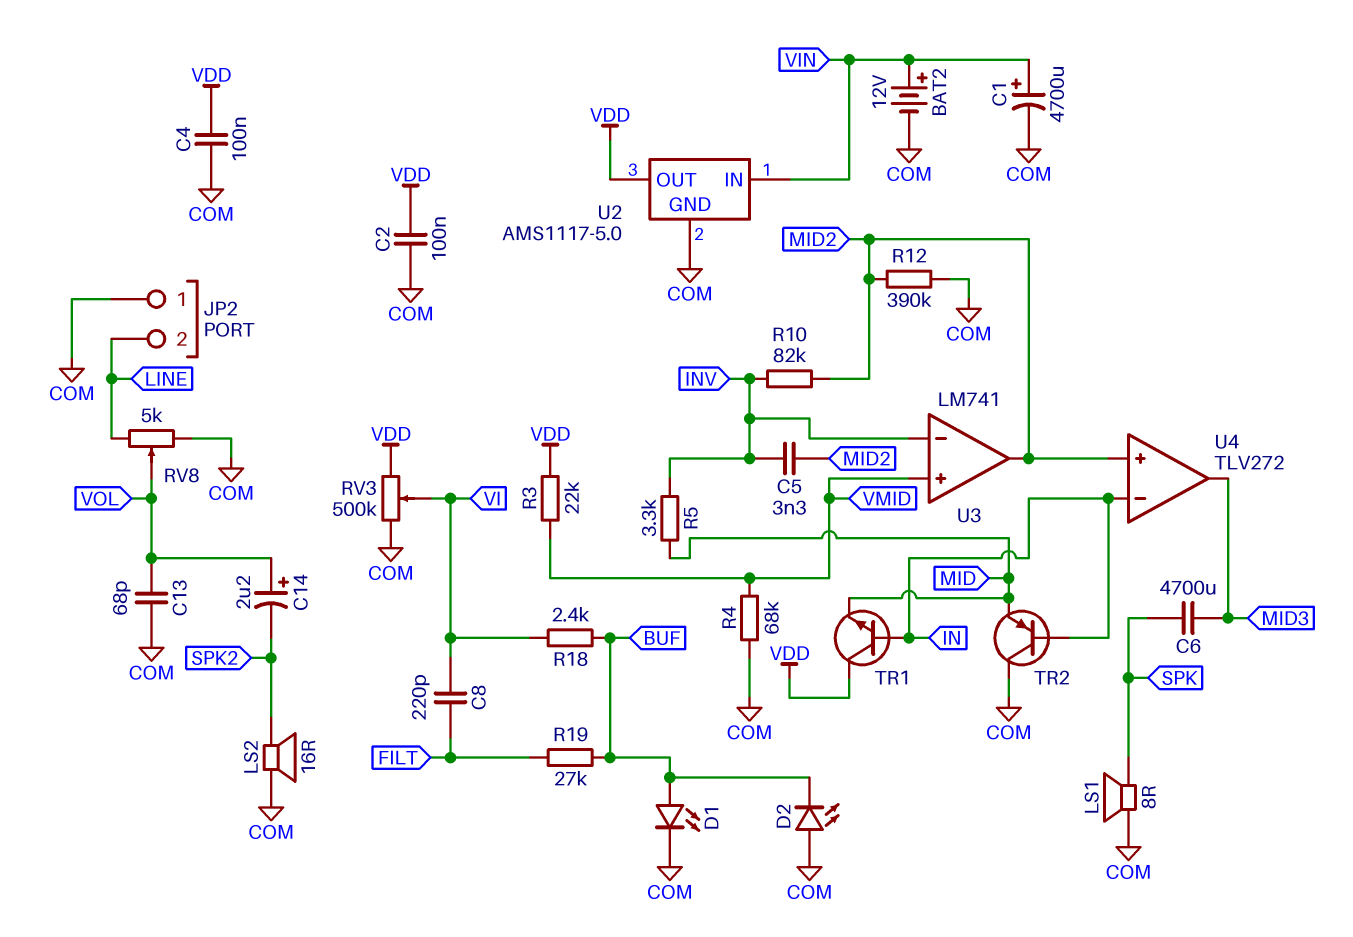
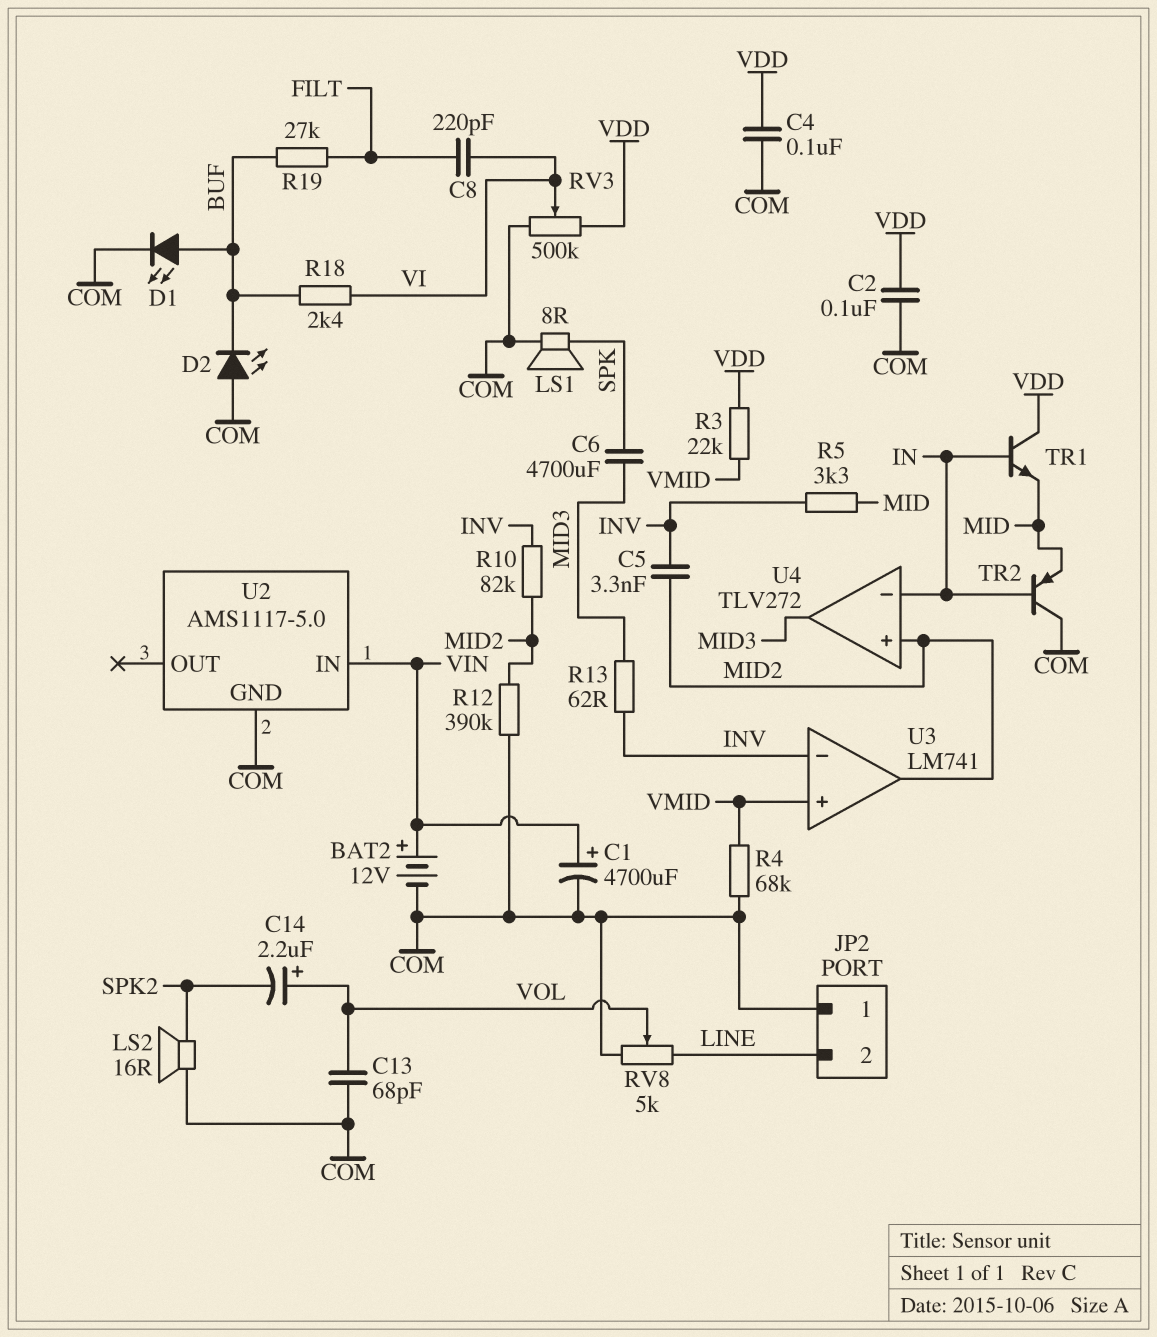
R13: none -> 62 (INV, MID3)
U2 pin OUT: VDD -> none

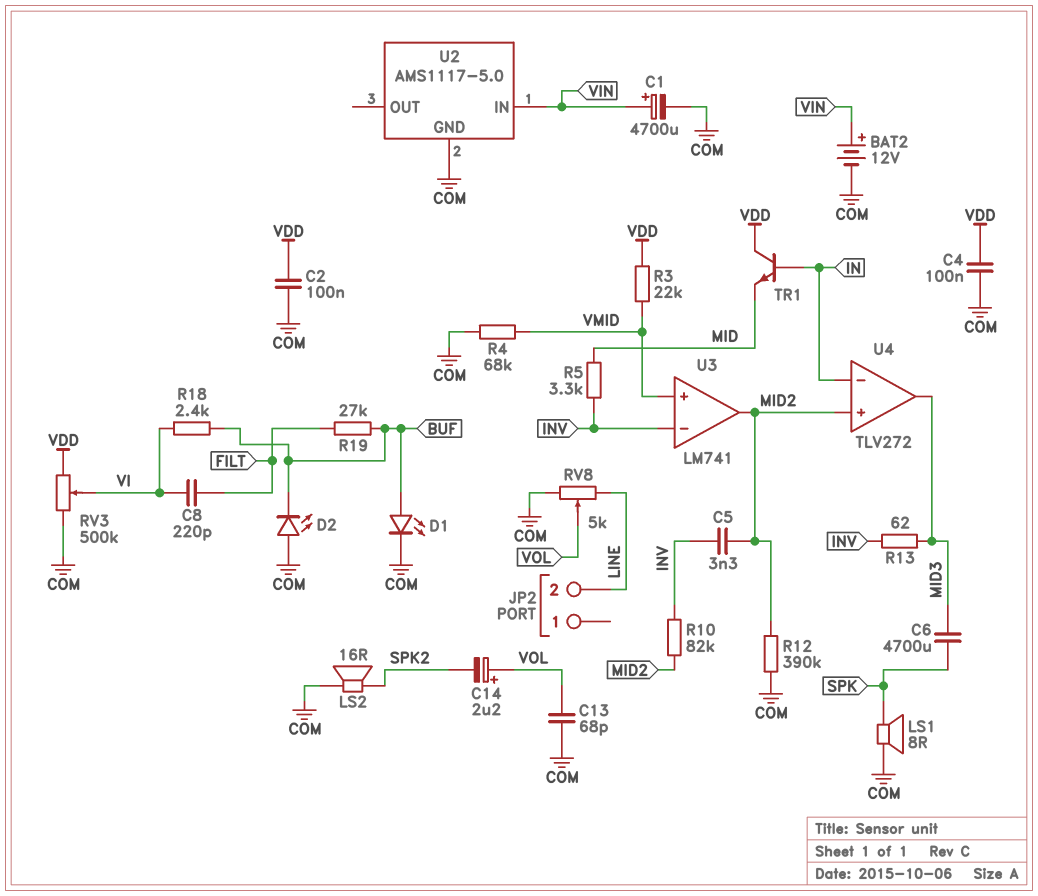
JP2 pin 1: COM -> none
TR2: PNP (B IN, C COM, E MID) -> none

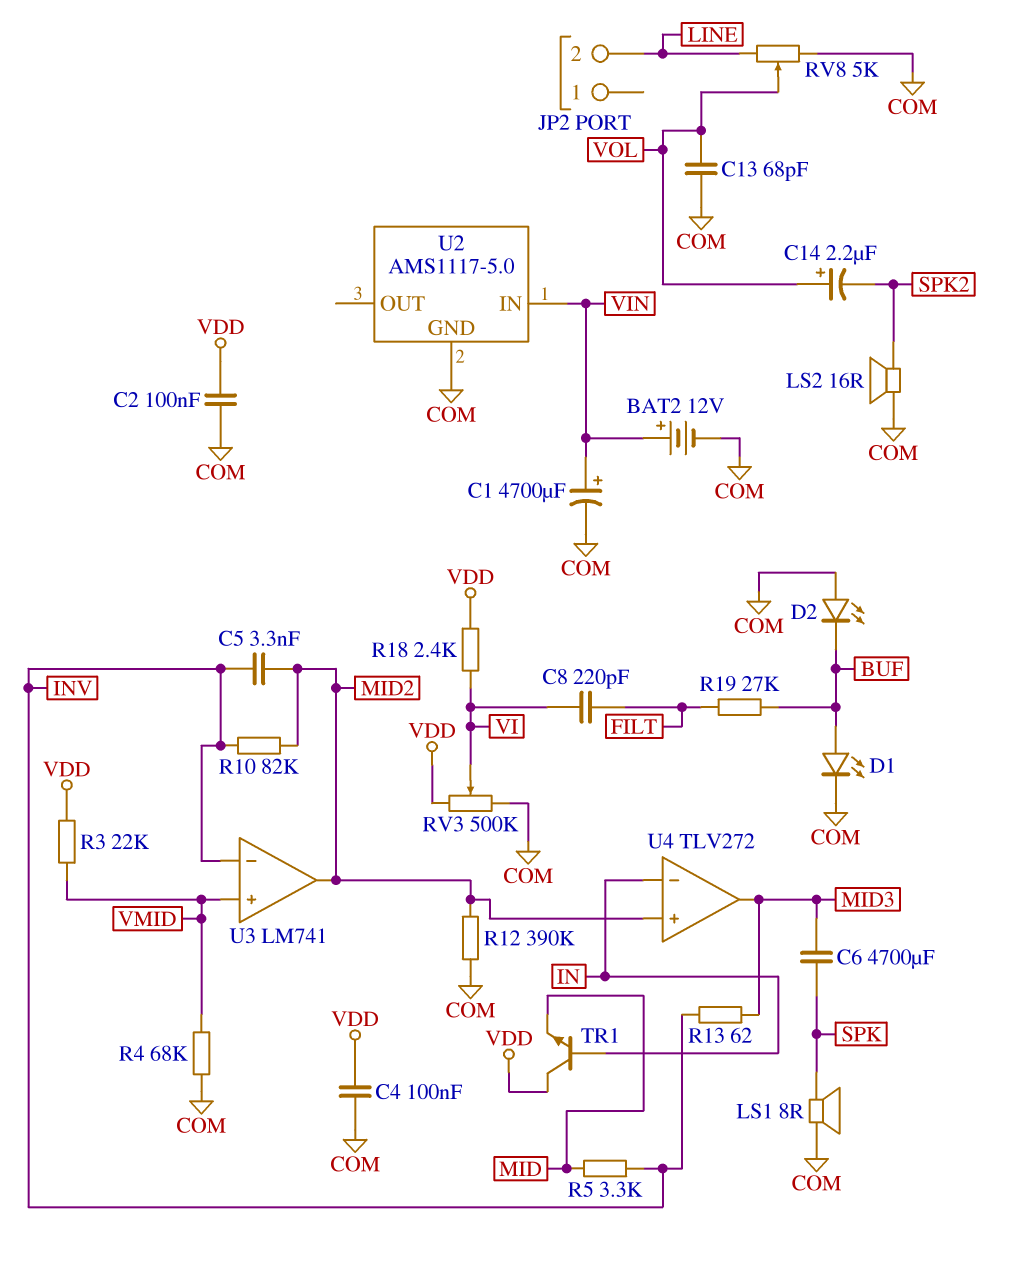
R18: 2.4k (BUF, VI) -> 2.4k (VDD, VI)

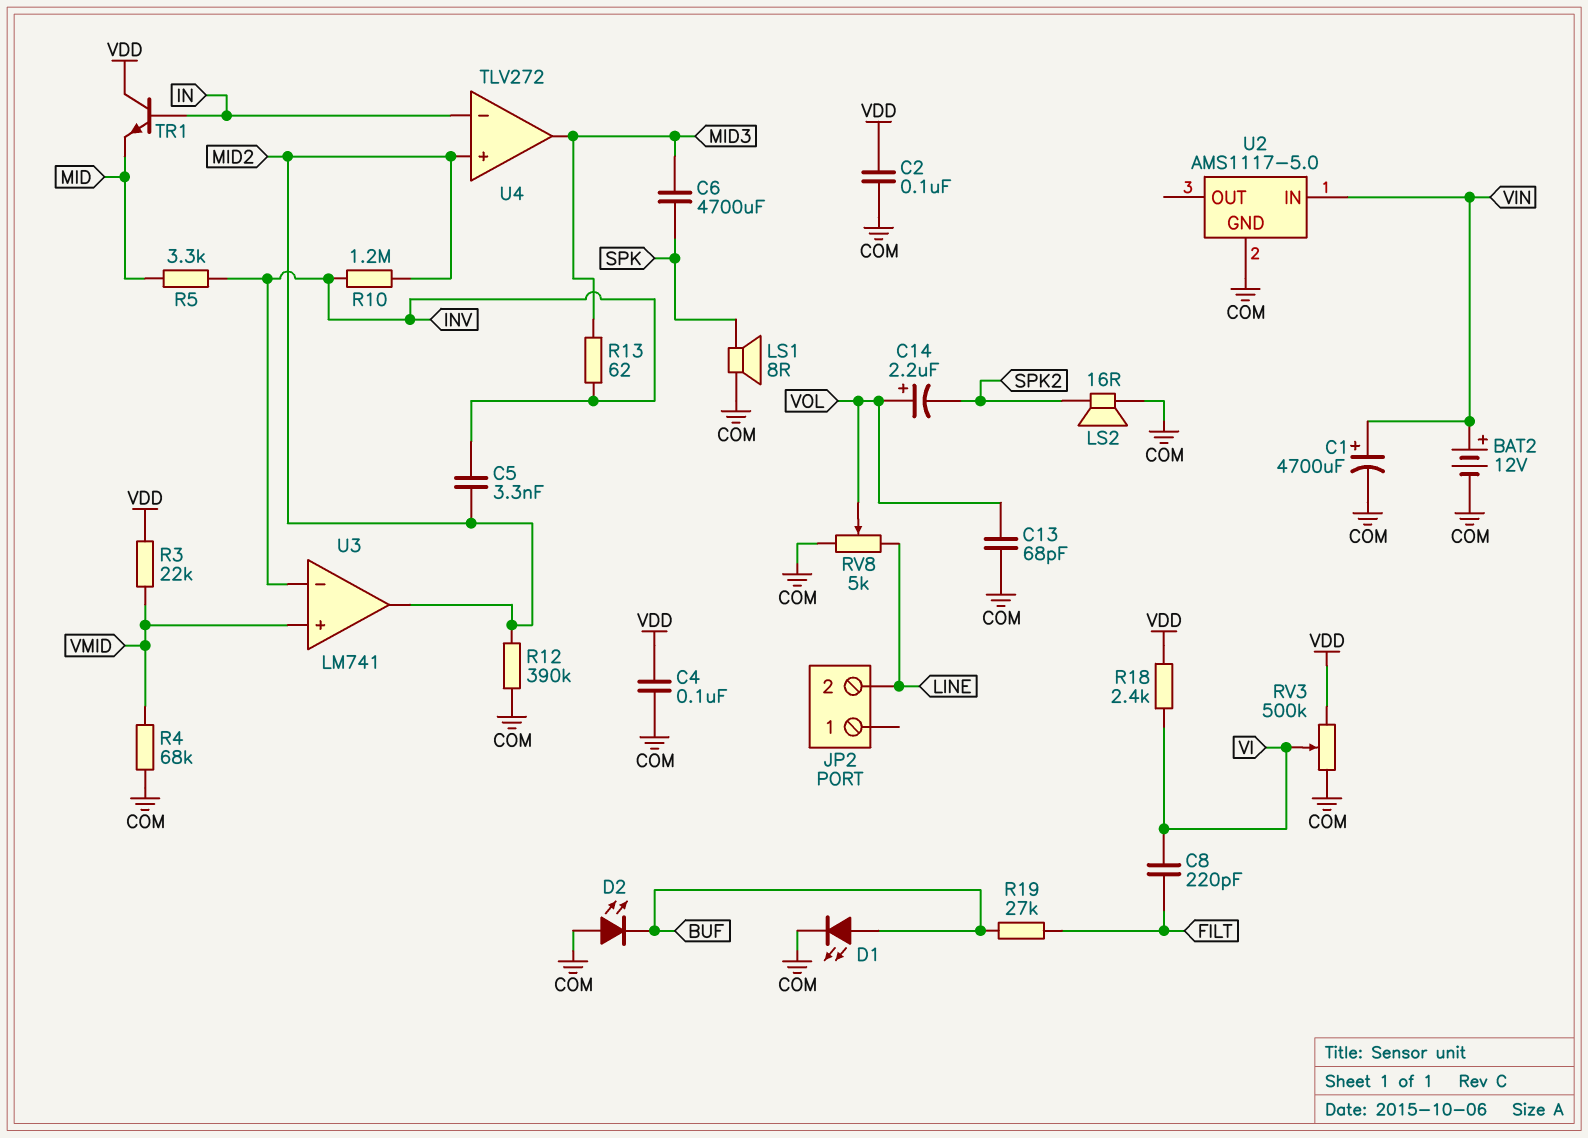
R10: 82k (INV, MID2) -> 1.2M (INV, MID2)

